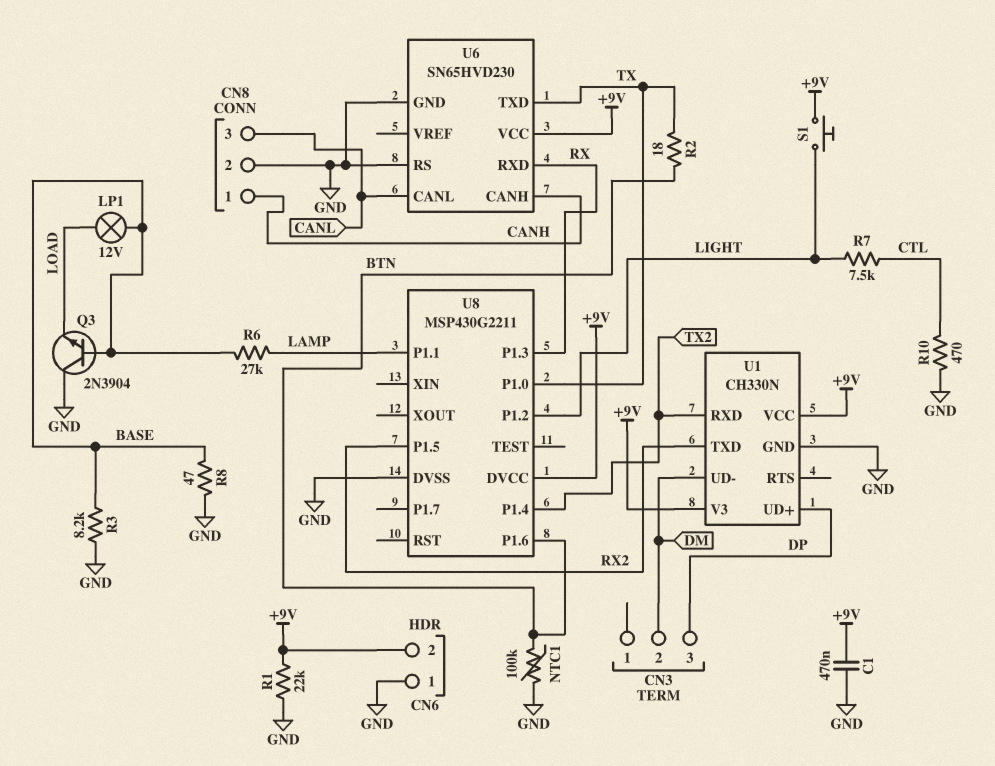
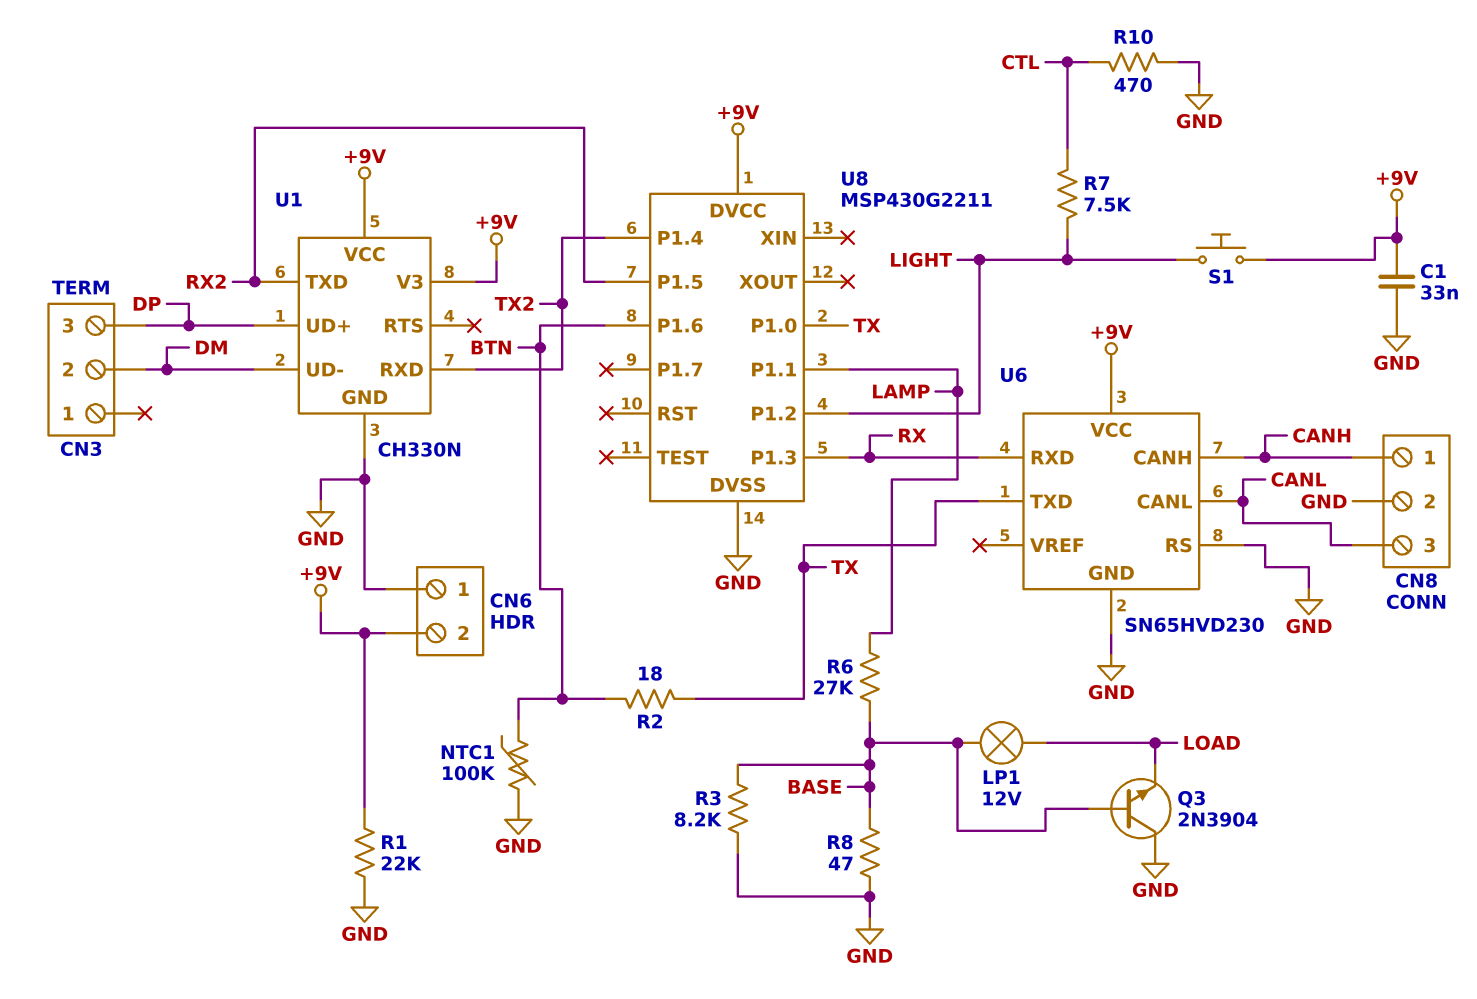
C1: 470nF (+9V, GND) -> 33nF (+9V, GND)

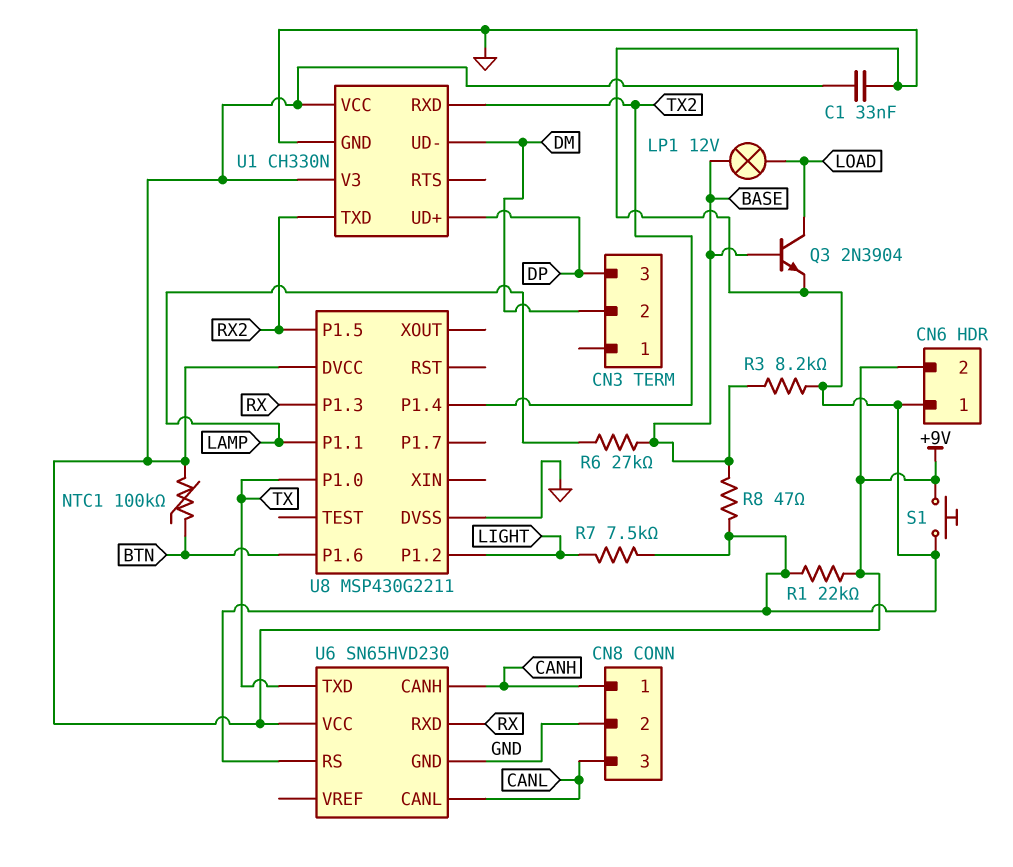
NTC1: 100k (BTN, GND) -> 100k (+9V, BTN)
Q3: NPN 2N3904 (B BASE, C GND, E LOAD) -> NPN 2N3904 (B BASE, C LOAD, E GND)
R2: 18 (BTN, TX) -> none
R7: 7.5k (CTL, LIGHT) -> 7.5k (GND, LIGHT)
R10: 470 (CTL, GND) -> none
S1: button (+9V, LIGHT) -> button (+9V, GND)

